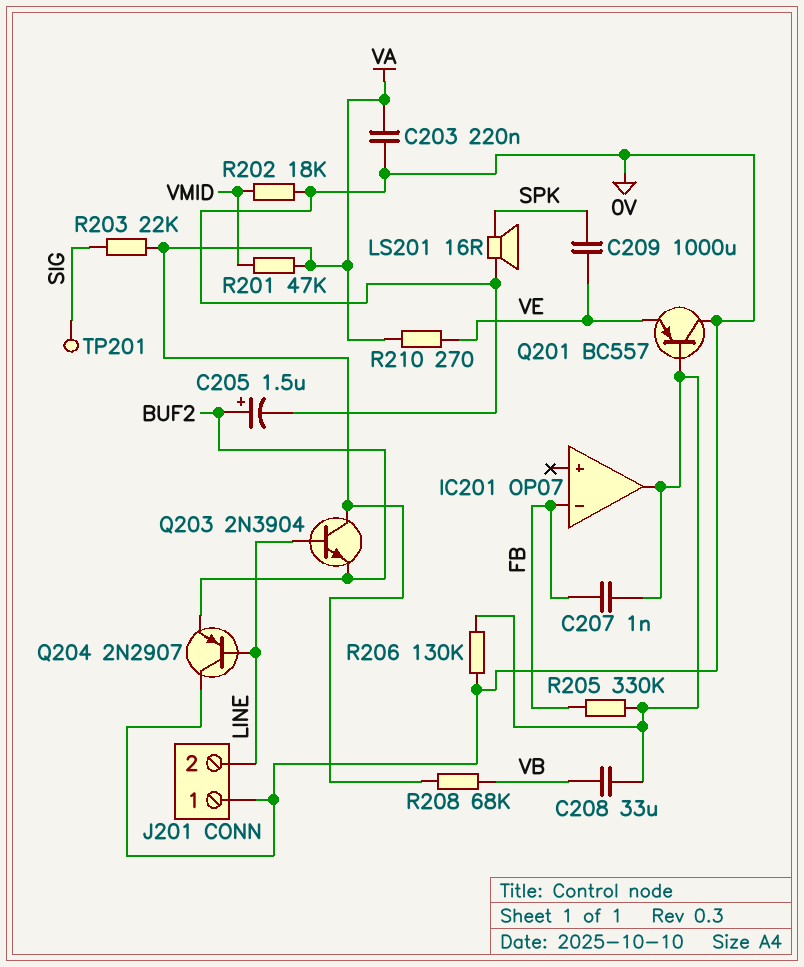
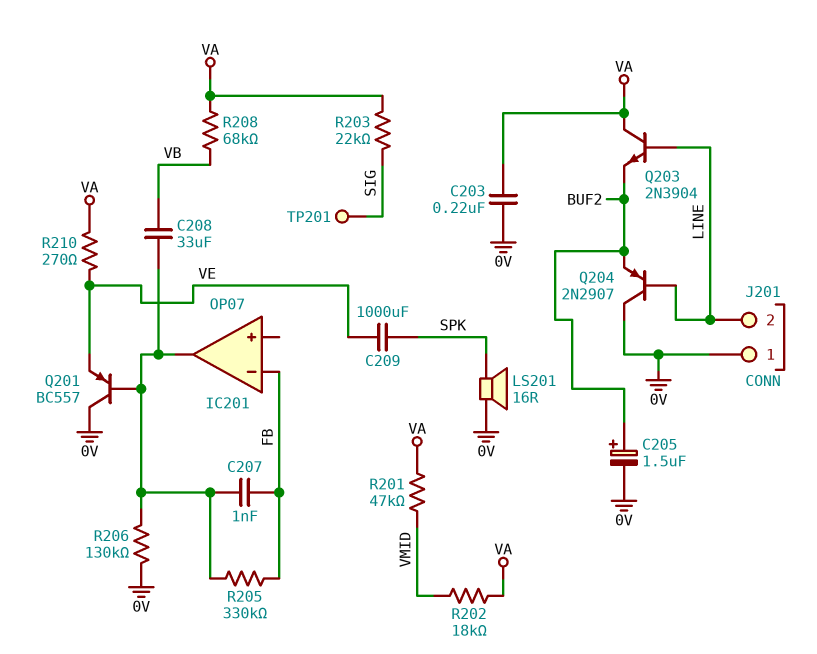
R202: 18k (0V, VMID) -> 18k (VA, VMID)

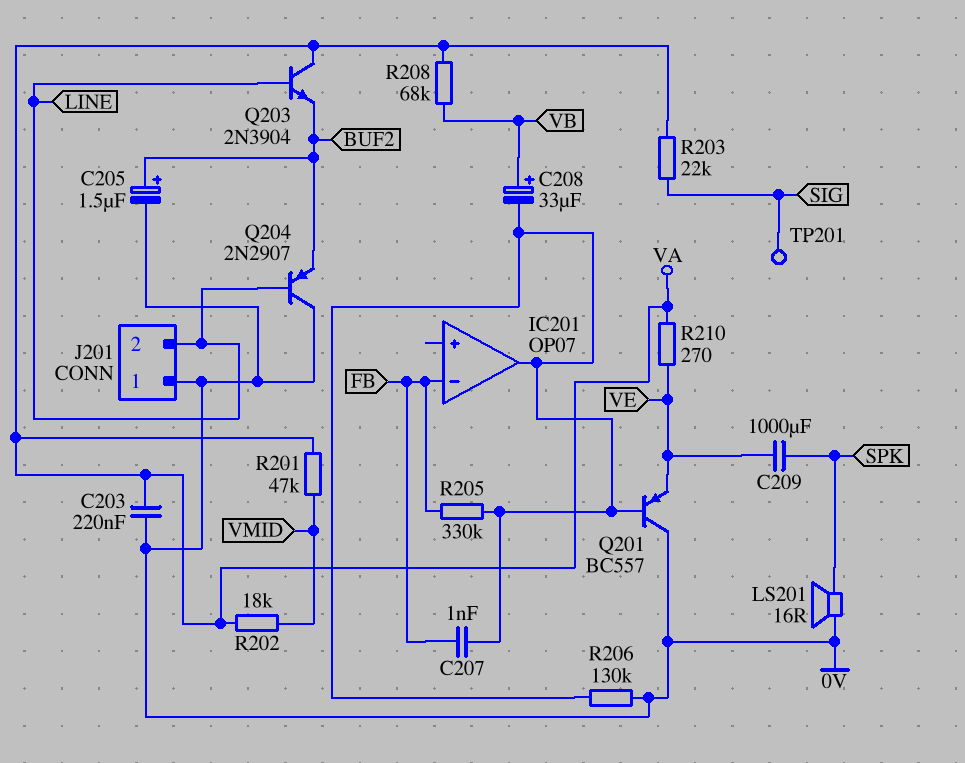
C208: 33uF (IC201/out, VB) -> 33uF (plus VB, minus IC201/out)

